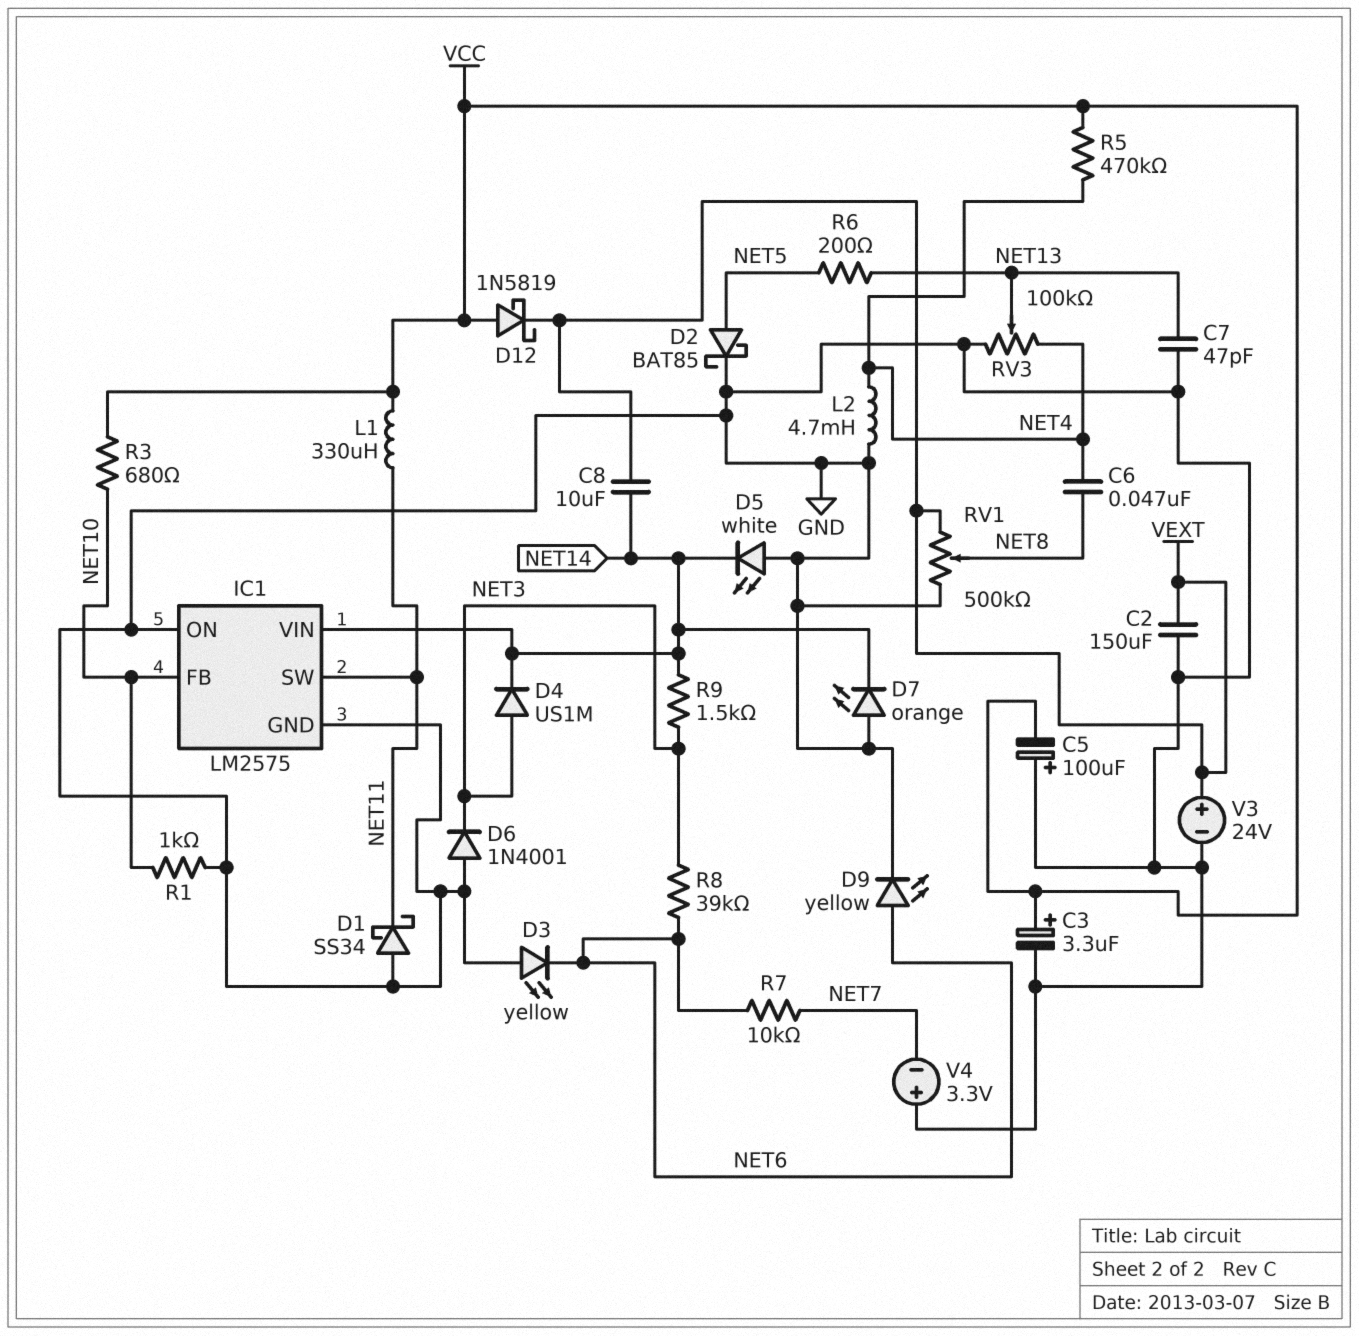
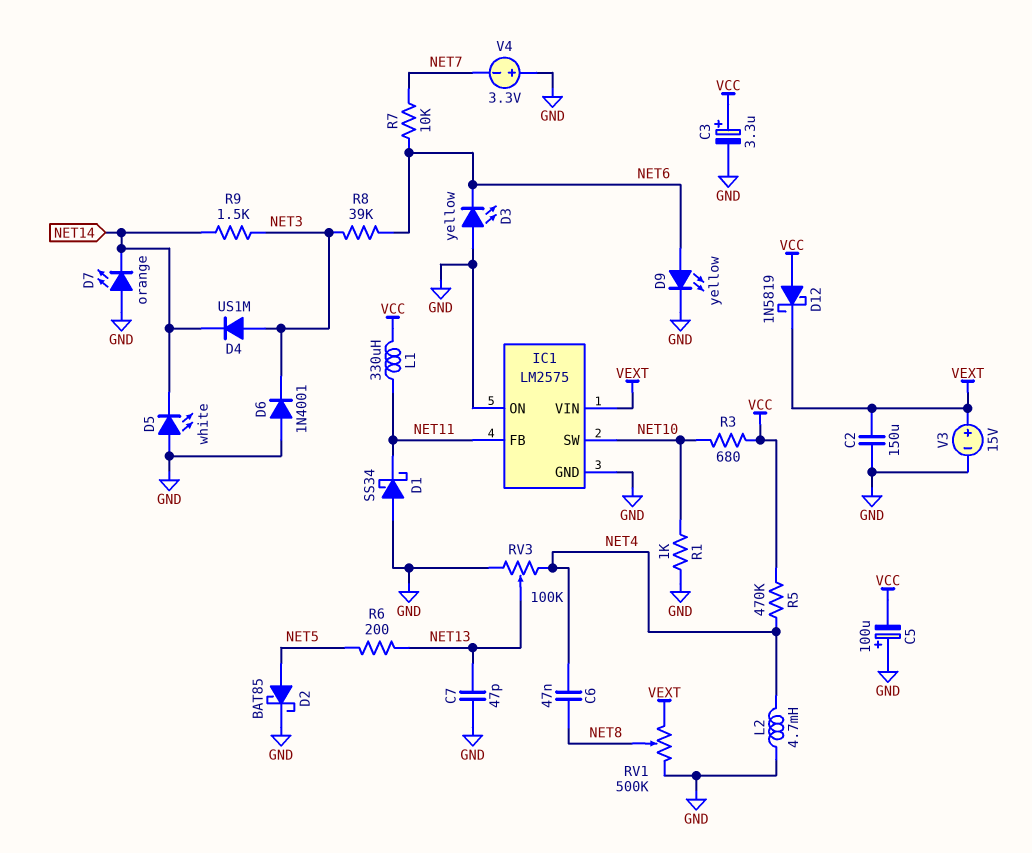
C8: 10uF (NET14, VEXT) -> none
IC1 pin FB: NET10 -> NET11
IC1 pin SW: NET11 -> NET10
IC1 pin VIN: NET14 -> VEXT
V3: 24V (plus VEXT, minus GND) -> 15V (plus VEXT, minus GND)

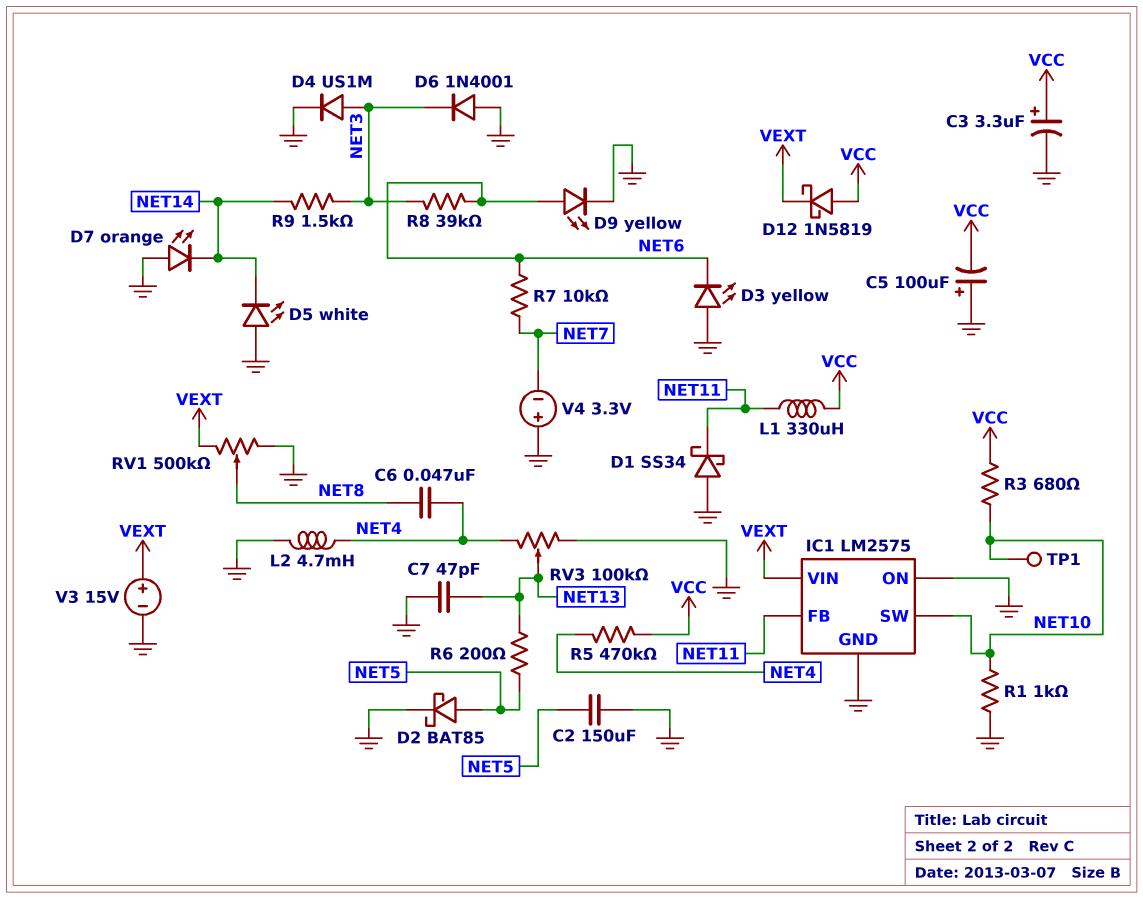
C2: 150uF (GND, VEXT) -> 150uF (GND, NET5)
D4: diode US1M (A NET3, K NET14) -> diode US1M (A NET3, K GND)
TP1: none -> test point (NET10)

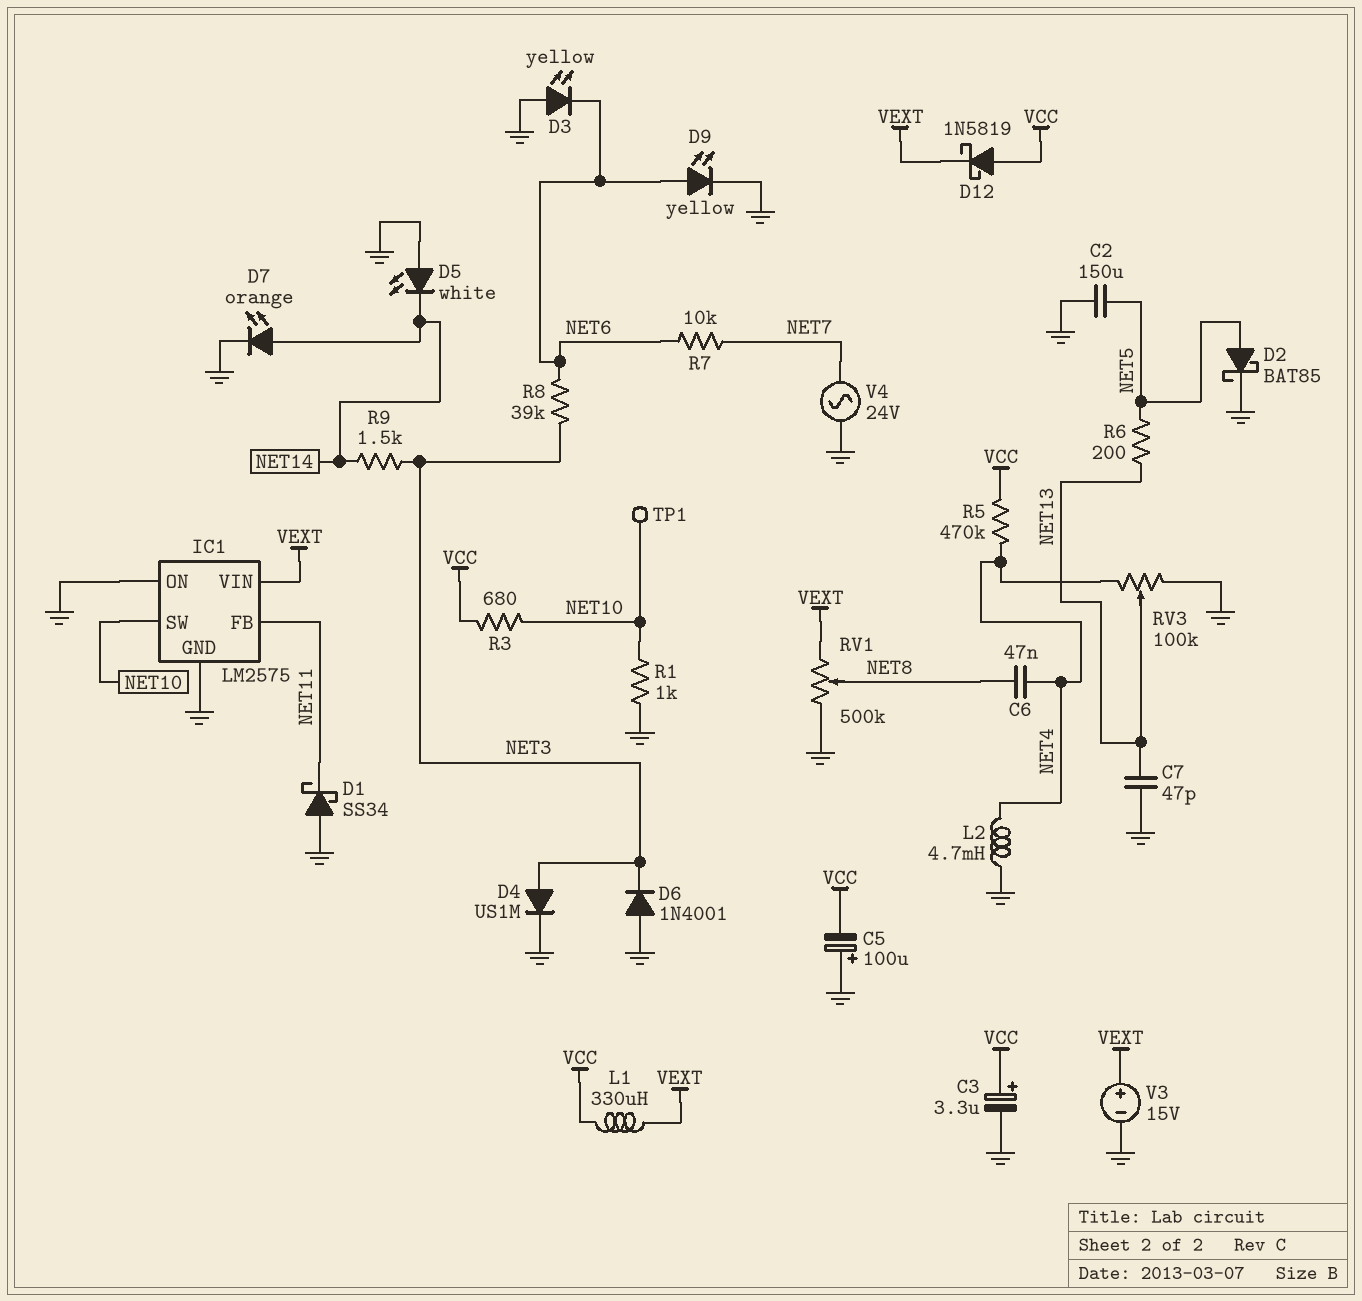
D7: LED orange (A GND, K NET14) -> LED orange (A NET14, K GND)
L1: 330uH (NET11, VCC) -> 330uH (VCC, VEXT)
V4: 3.3V (plus GND, minus NET7) -> AC 24V (GND, NET7)

